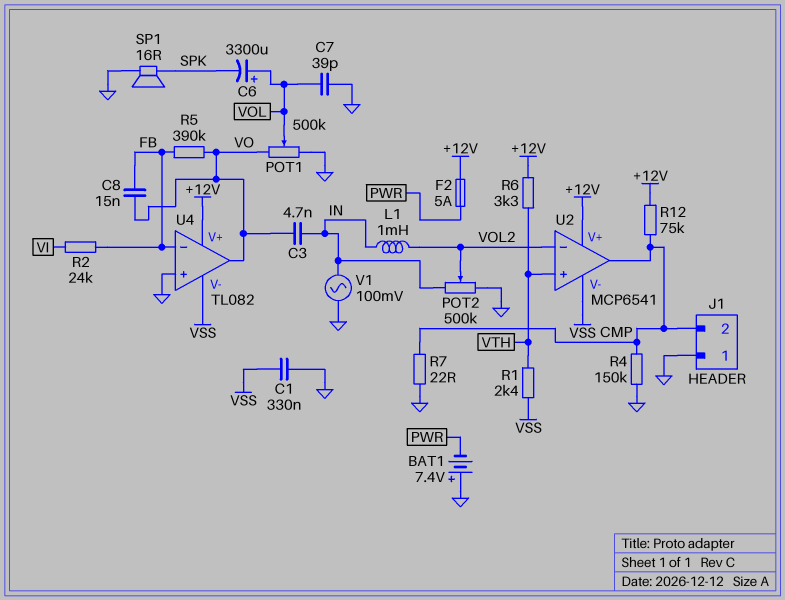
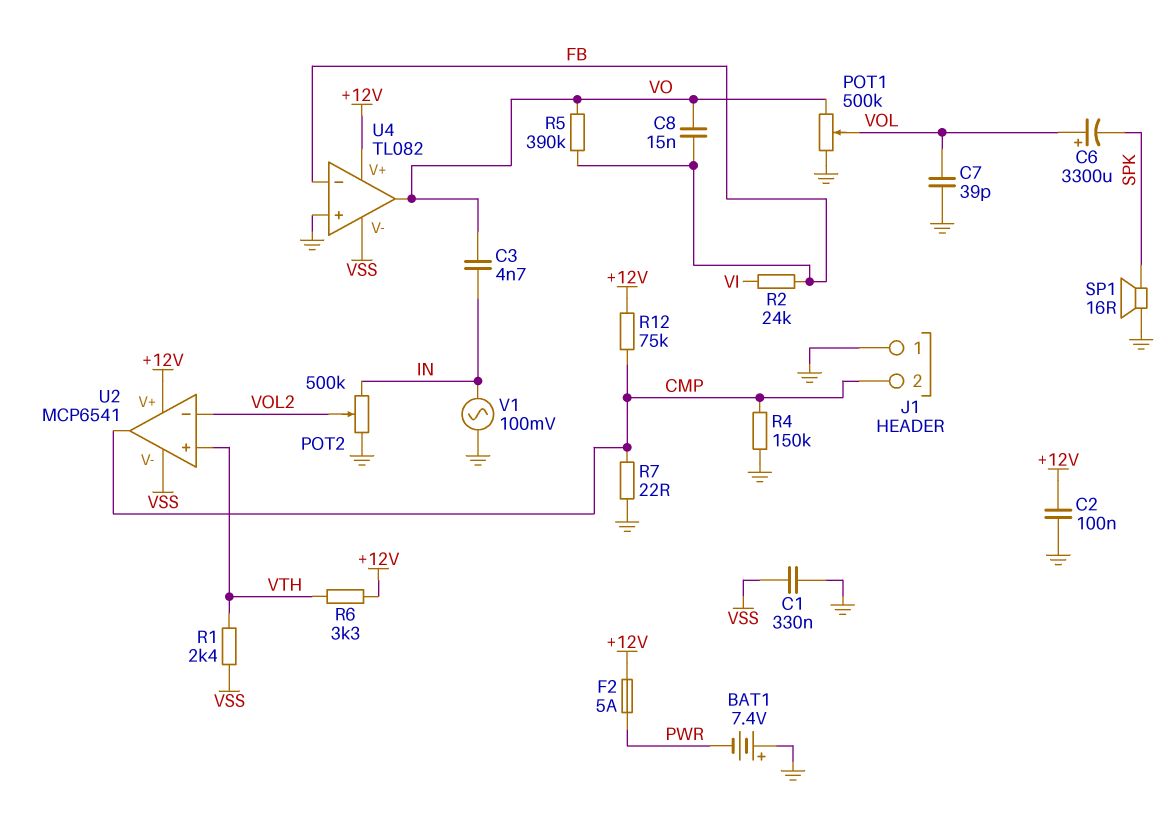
C2: none -> 100nF (+12V, GND)
L1: 1mH (IN, VOL2) -> none

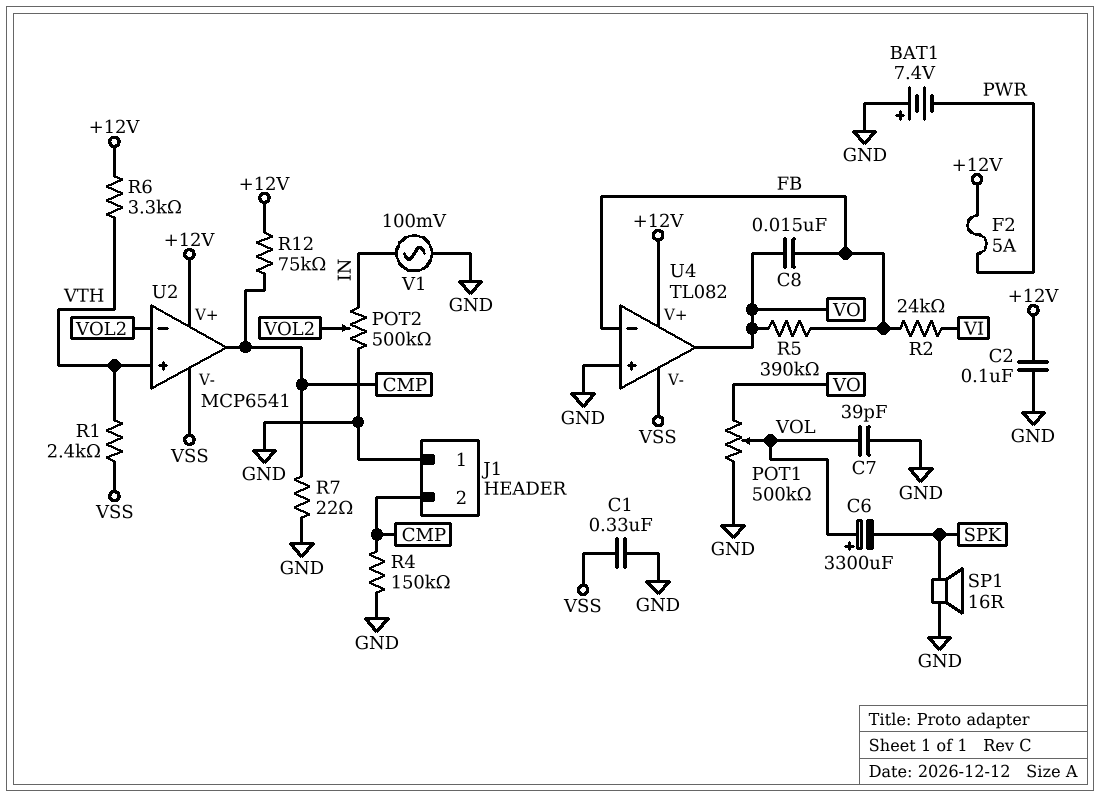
C3: 4.7nF (IN, VO) -> none

